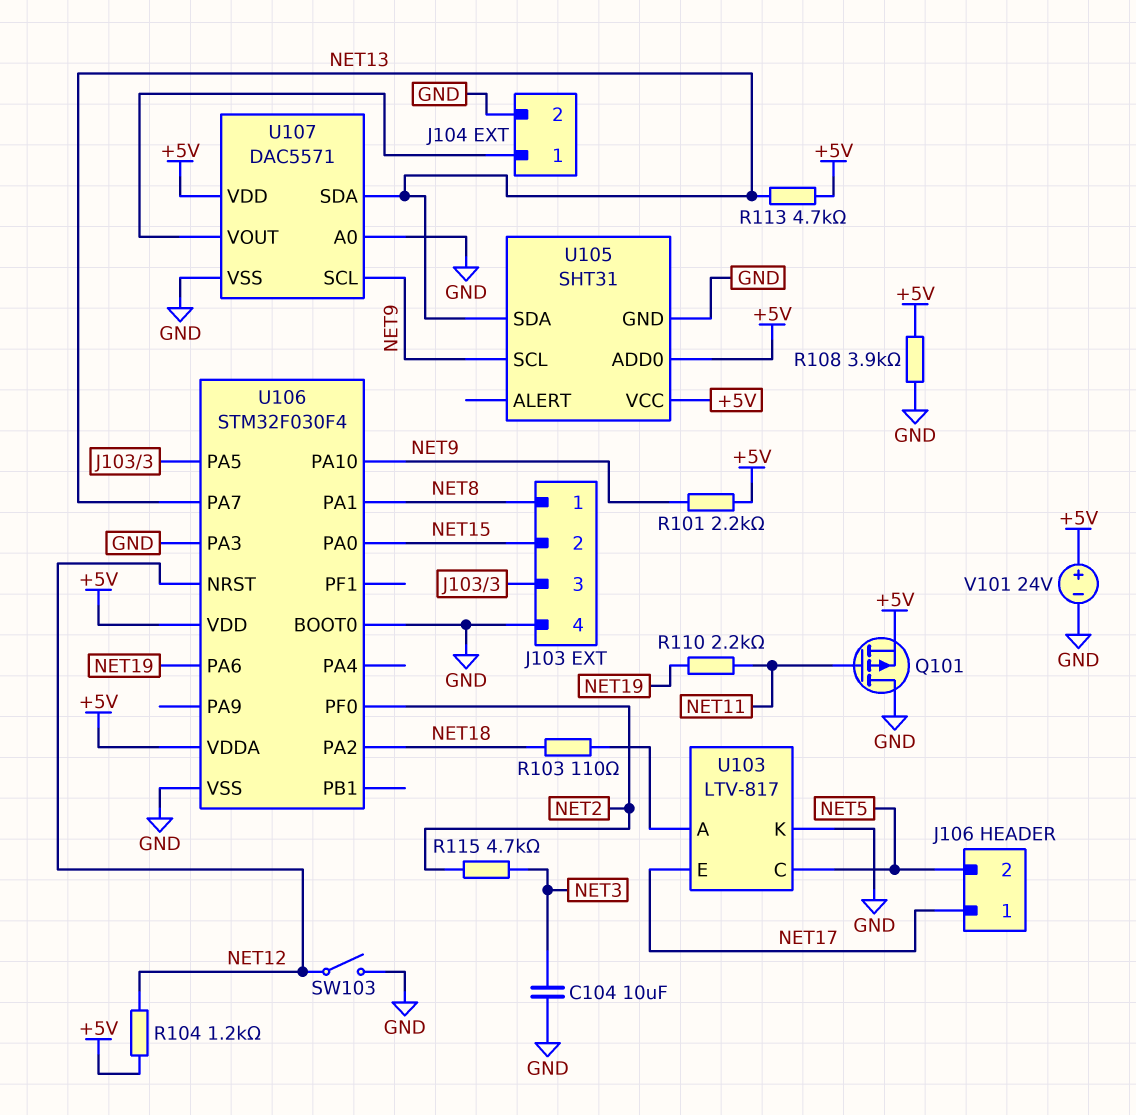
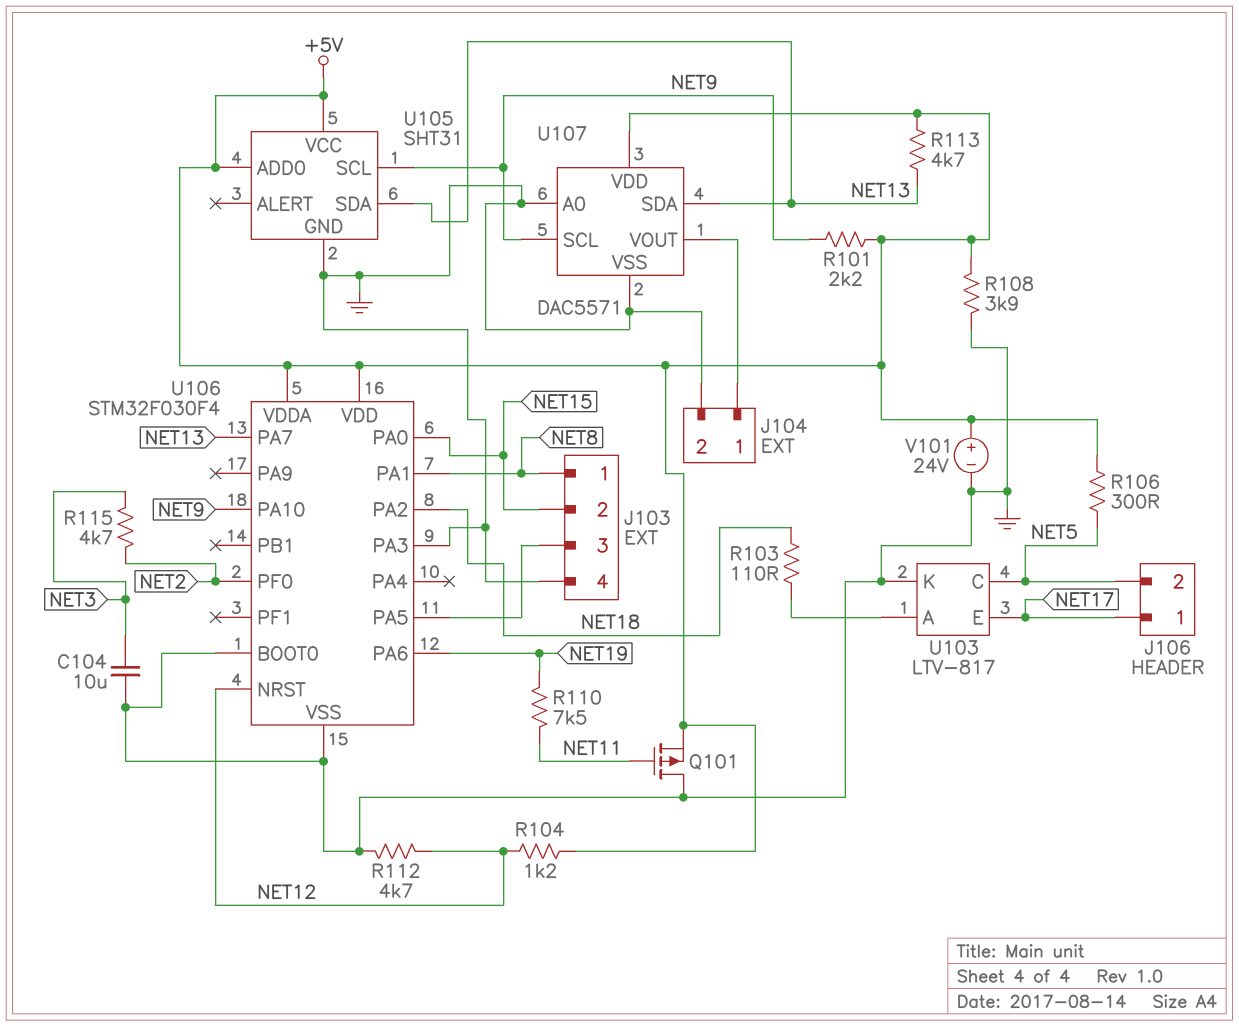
R106: none -> 300 (+5V, NET5)
R110: 2.2k (NET11, NET19) -> 7.5k (NET11, NET19)
R112: none -> 4.7k (GND, NET12)
SW103: switch (GND, NET12) -> none

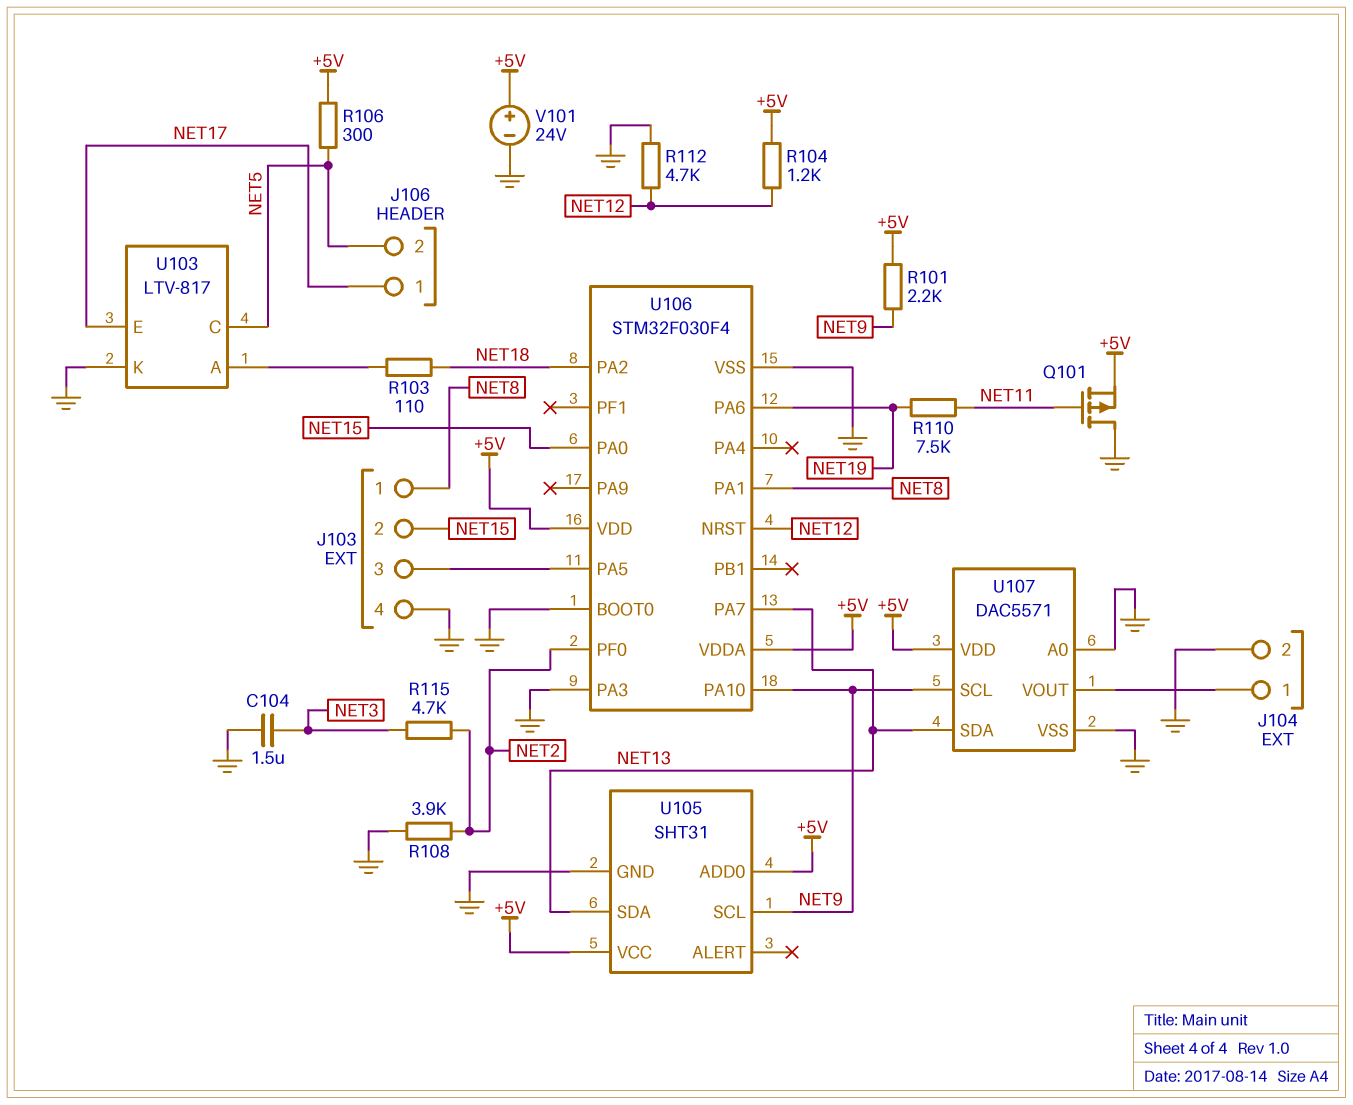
C104: 10uF (GND, NET3) -> 1.5uF (GND, NET3)
R108: 3.9k (+5V, GND) -> 3.9k (GND, NET2)
R113: 4.7k (+5V, NET13) -> none

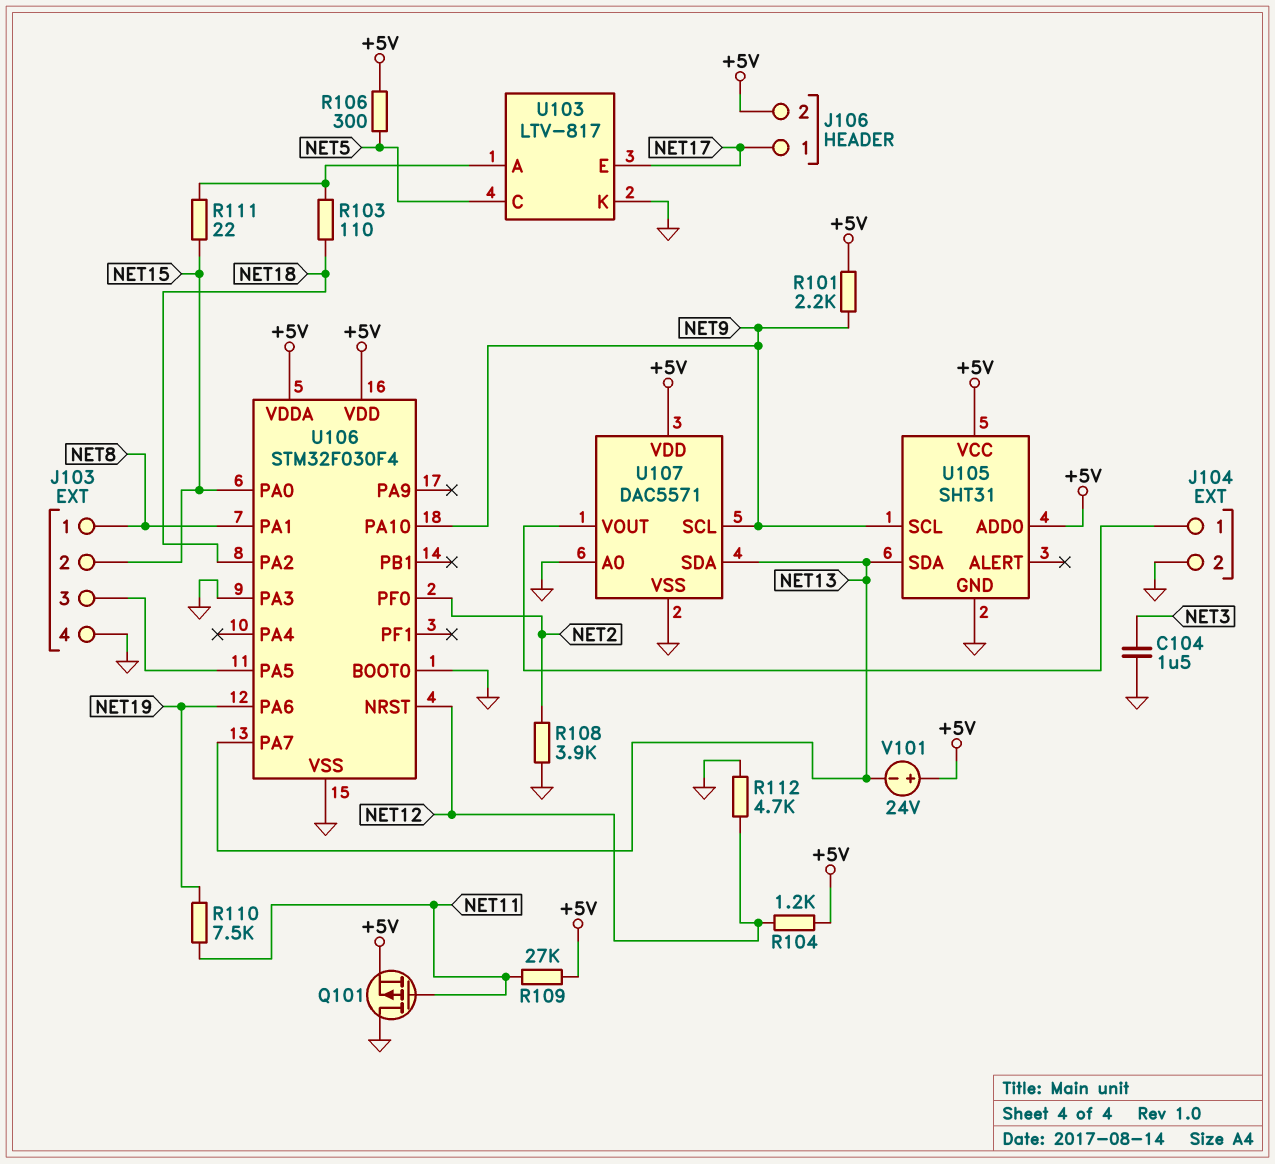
J106 pin 2: NET5 -> +5V
R109: none -> 27k (+5V, NET11)
R111: none -> 22 (NET15, U103/A)
R115: 4.7k (NET2, NET3) -> none
V101: 24V (plus +5V, minus GND) -> 24V (plus +5V, minus NET13)

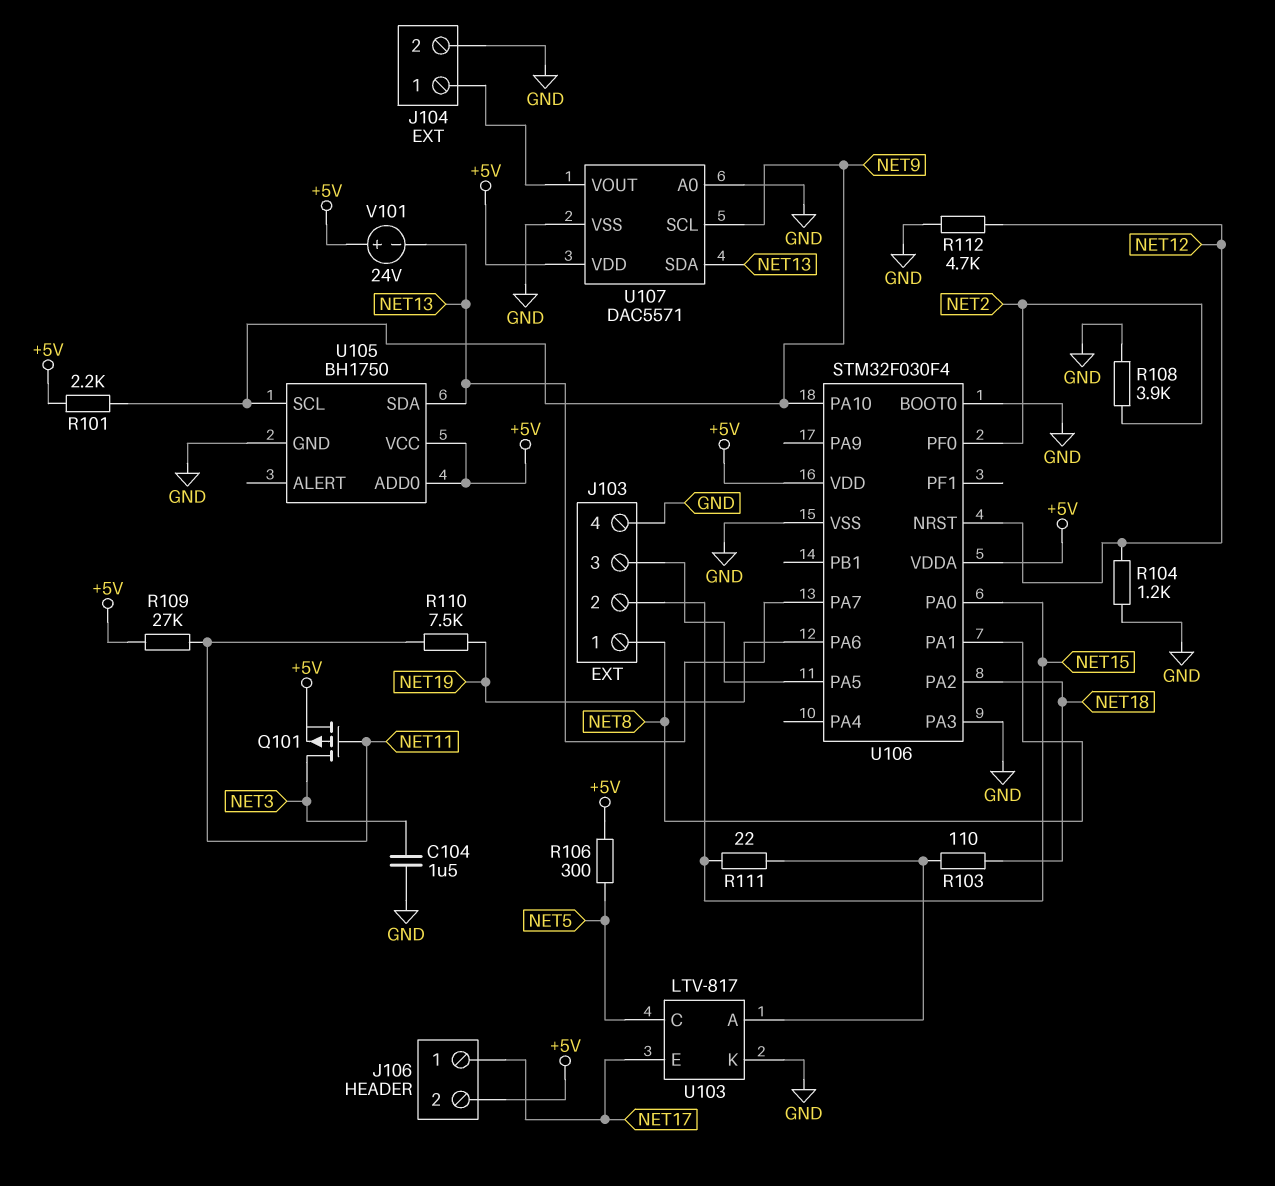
Q101: PMOS (G NET11, D GND, S +5V) -> PMOS (G NET11, D NET3, S +5V)
R104: 1.2k (+5V, NET12) -> 1.2k (GND, NET12)
U105: SHT31 -> BH1750

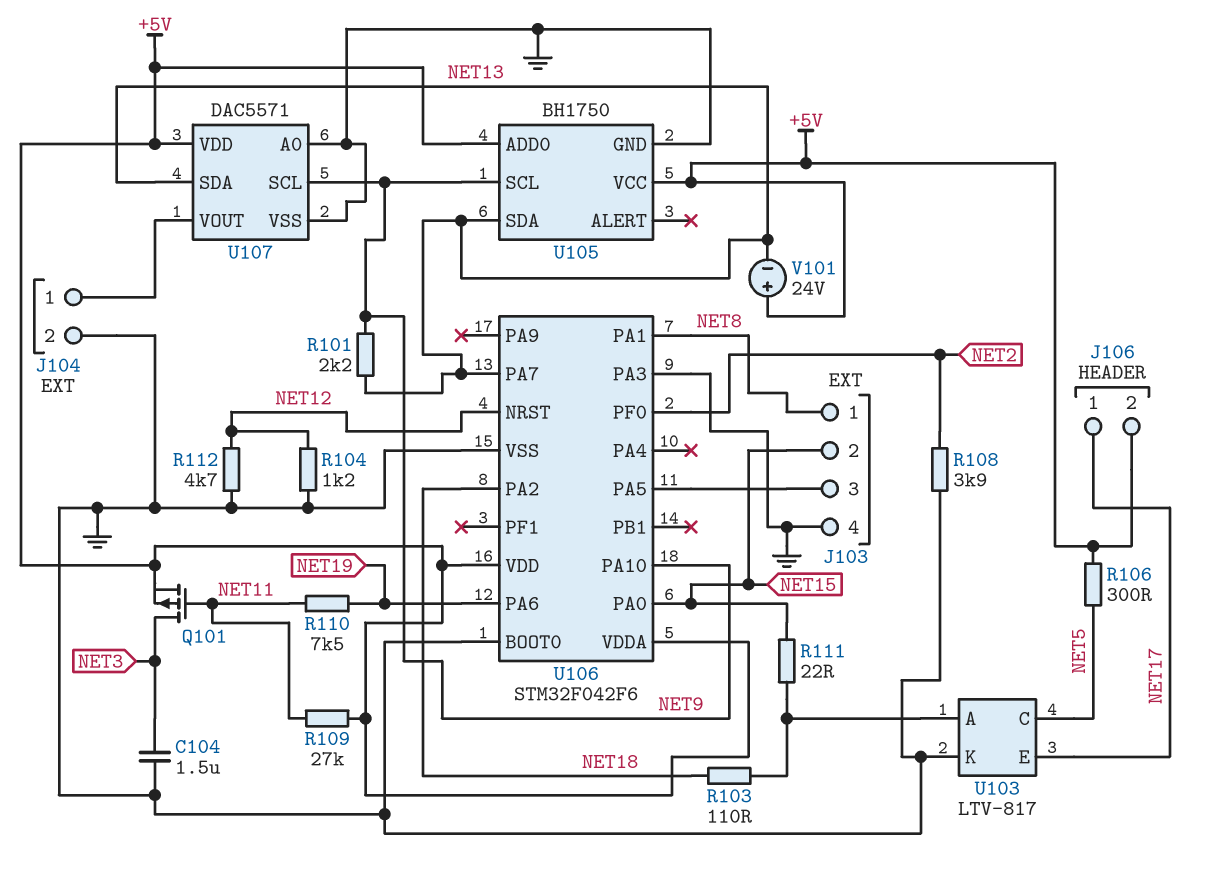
R101: 2.2k (+5V, NET9) -> 2.2k (NET9, NET13)
U106: STM32F030F4 -> STM32F042F6

